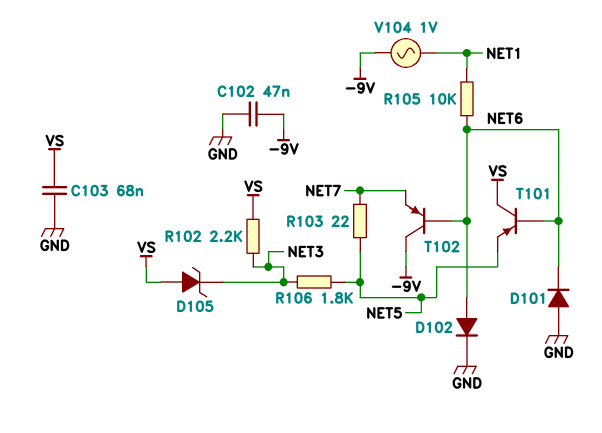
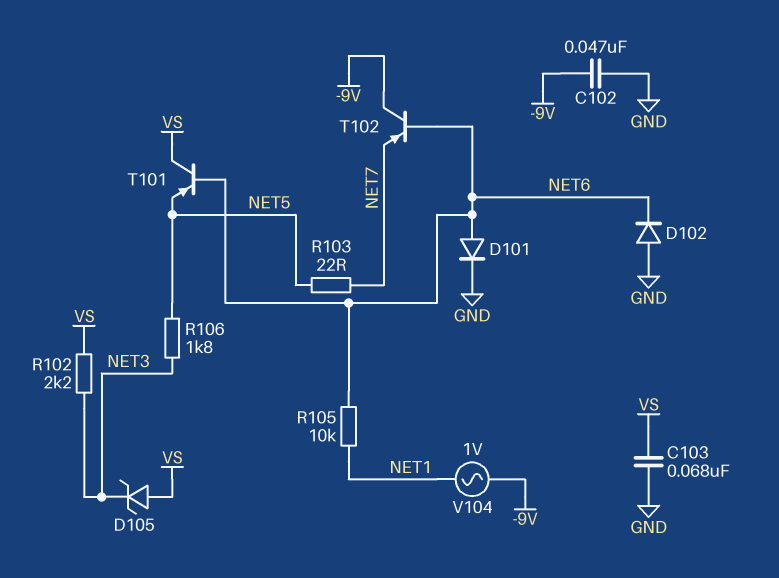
D101: diode (A GND, K NET6) -> diode (A NET6, K GND)
D102: diode (A NET6, K GND) -> diode (A GND, K NET6)

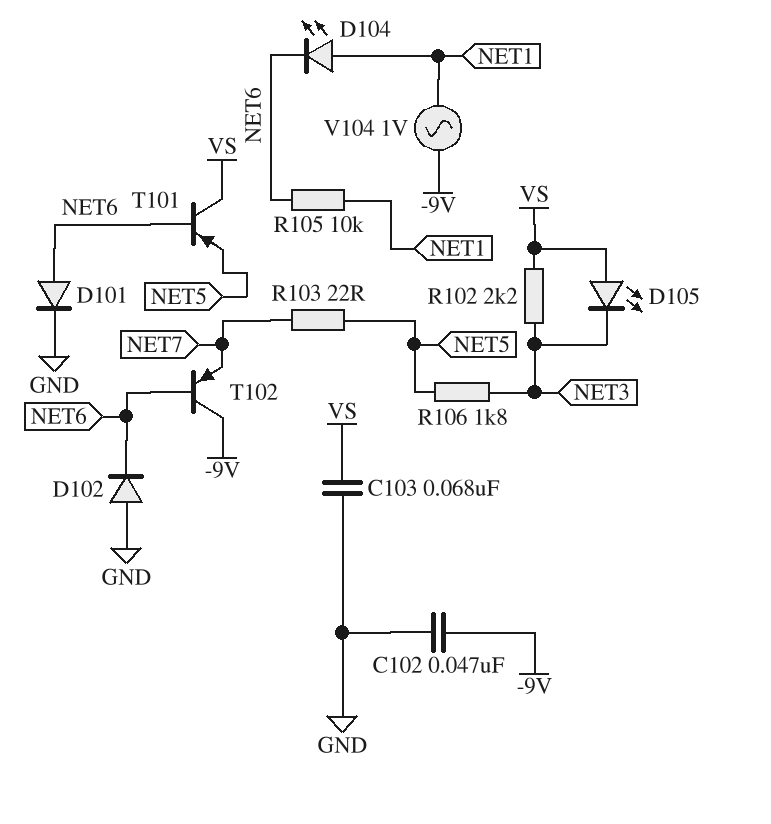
D104: none -> LED (A NET1, K NET6)
D105: zener (A VS, K NET3) -> LED (A VS, K NET3)

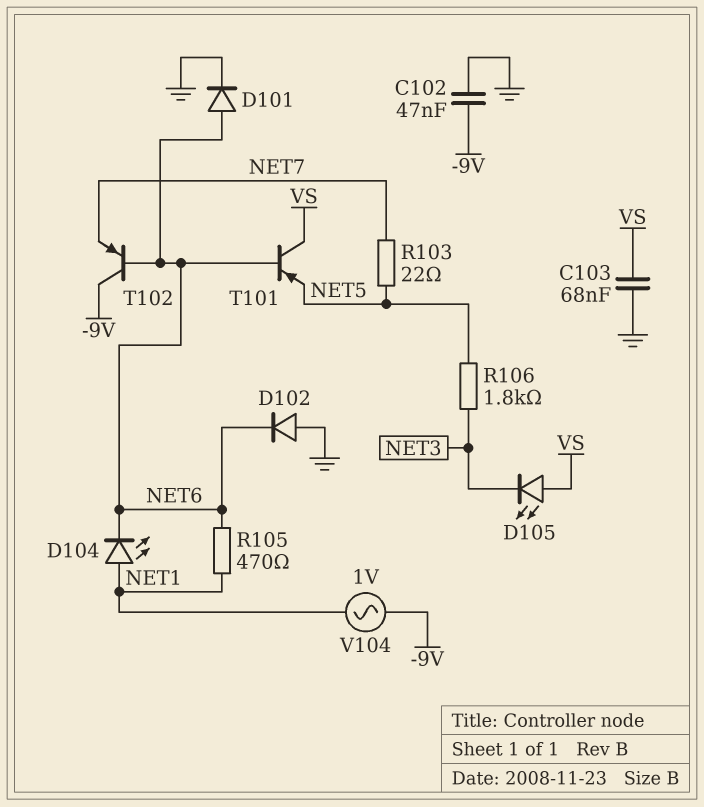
R102: 2.2k (NET3, VS) -> none
R105: 10k (NET1, NET6) -> 470 (NET1, NET6)

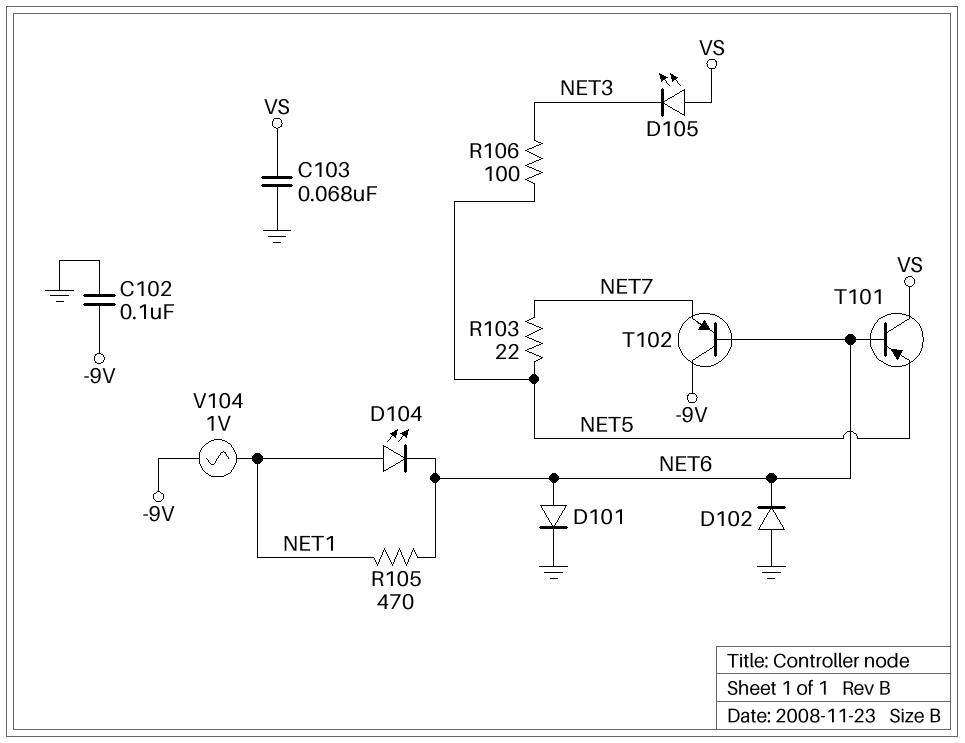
C102: 47nF (-9V, GND) -> 100nF (-9V, GND)
R106: 1.8k (NET3, NET5) -> 100 (NET3, NET5)

